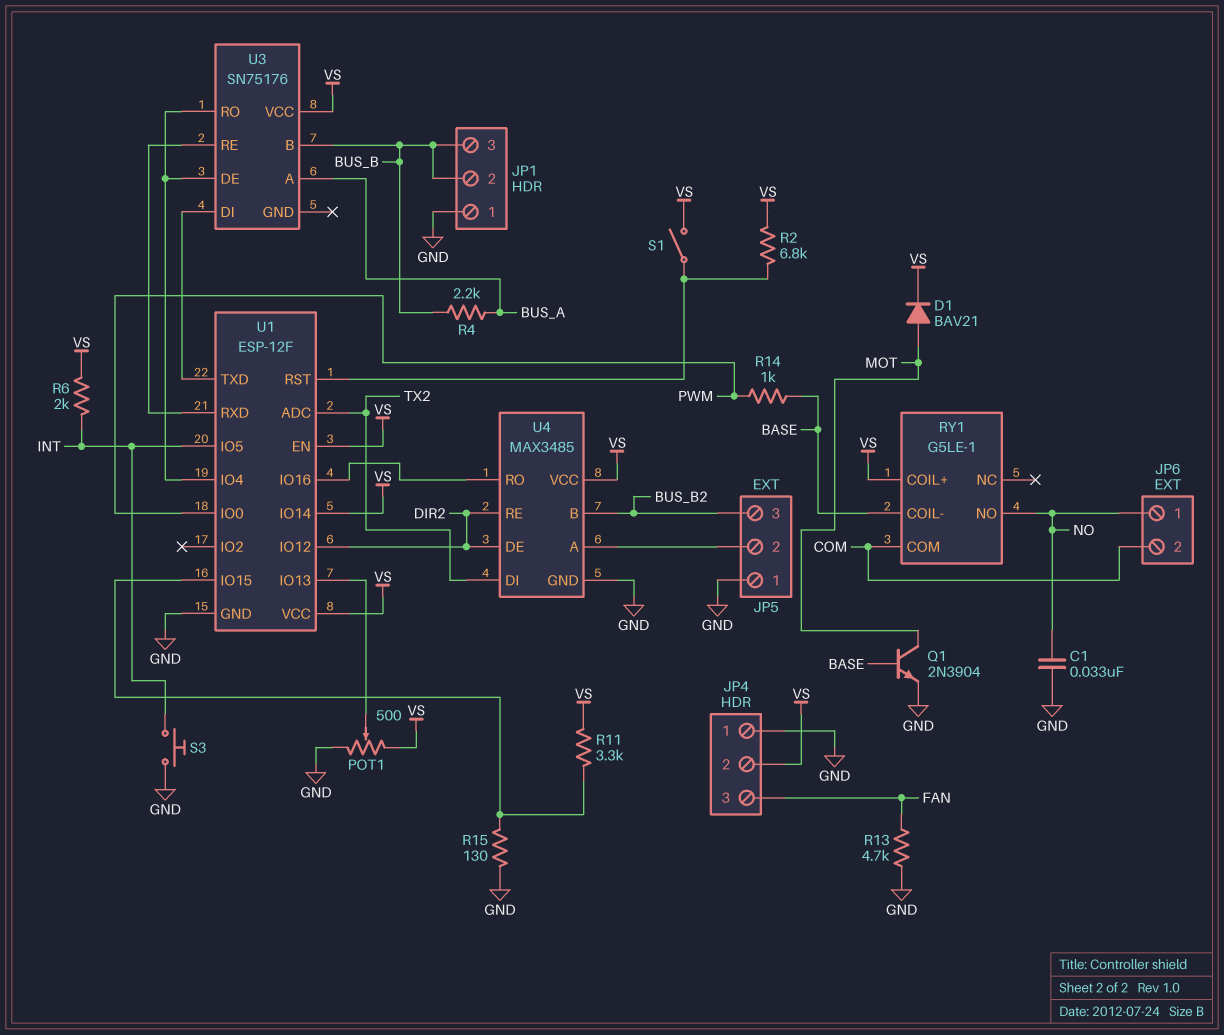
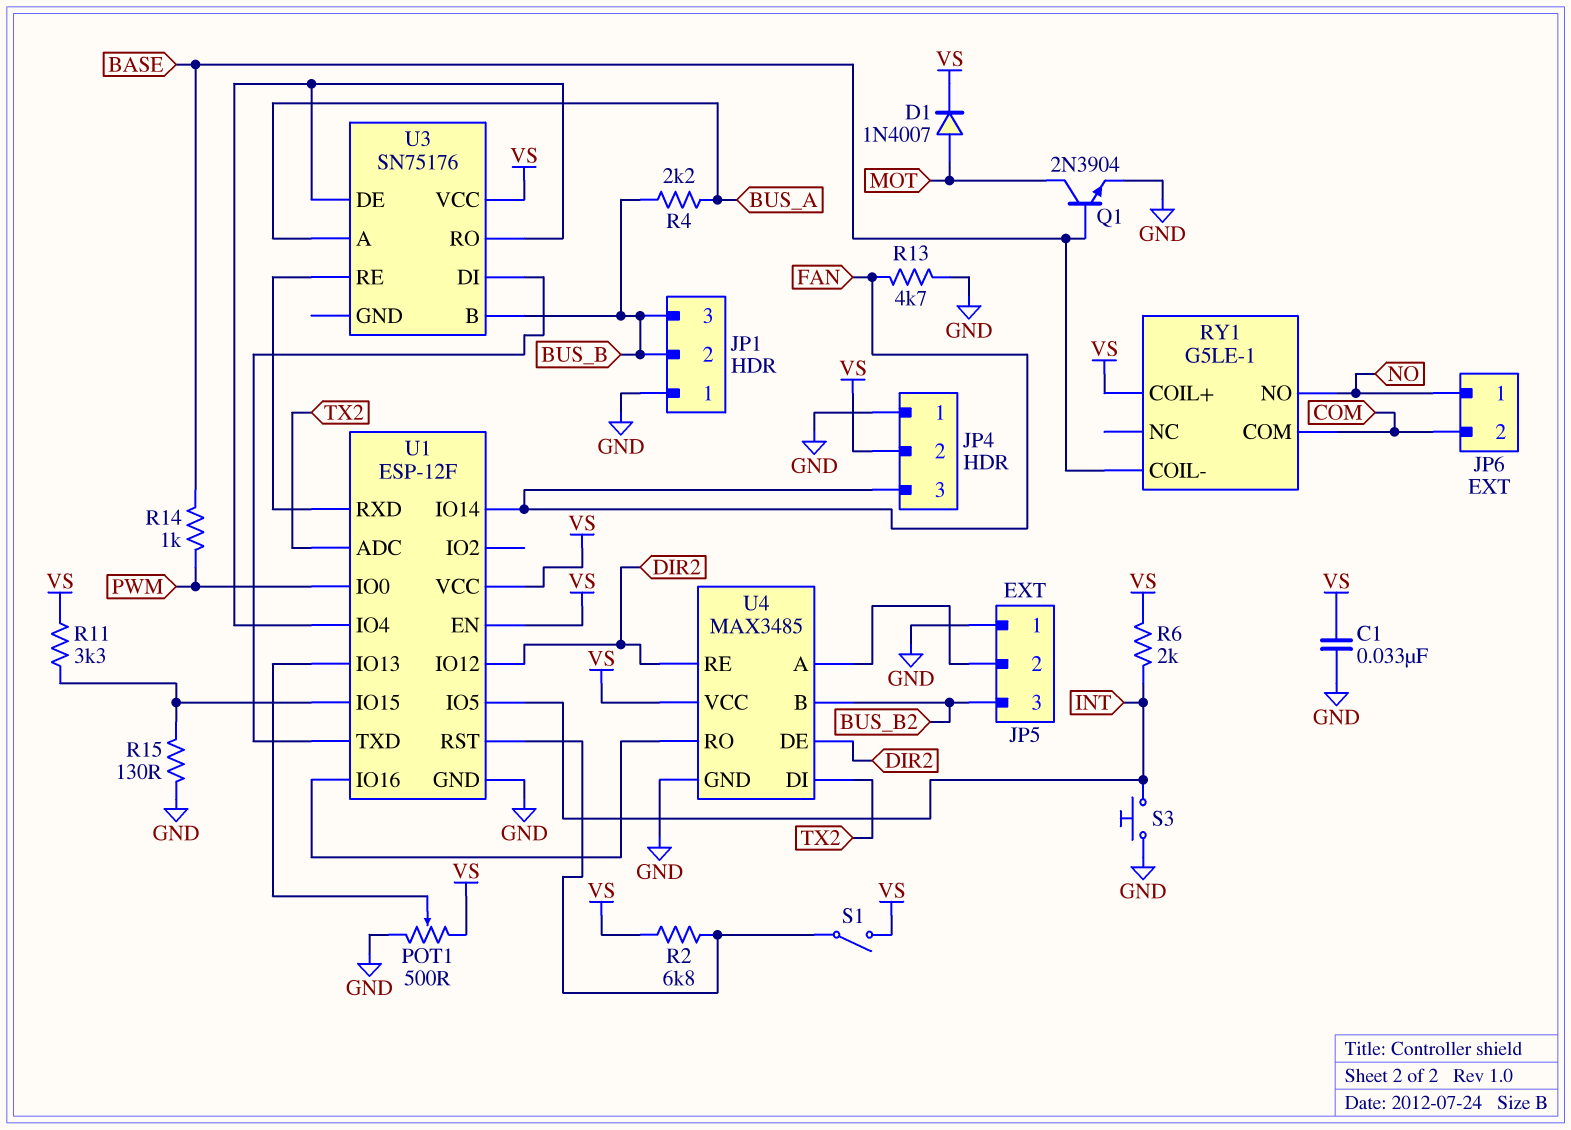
C1: 33nF (GND, NO) -> 33nF (GND, VS)
D1: diode BAV21 (A MOT, K VS) -> diode 1N4007 (A MOT, K VS)
U1 pin IO14: VS -> FAN

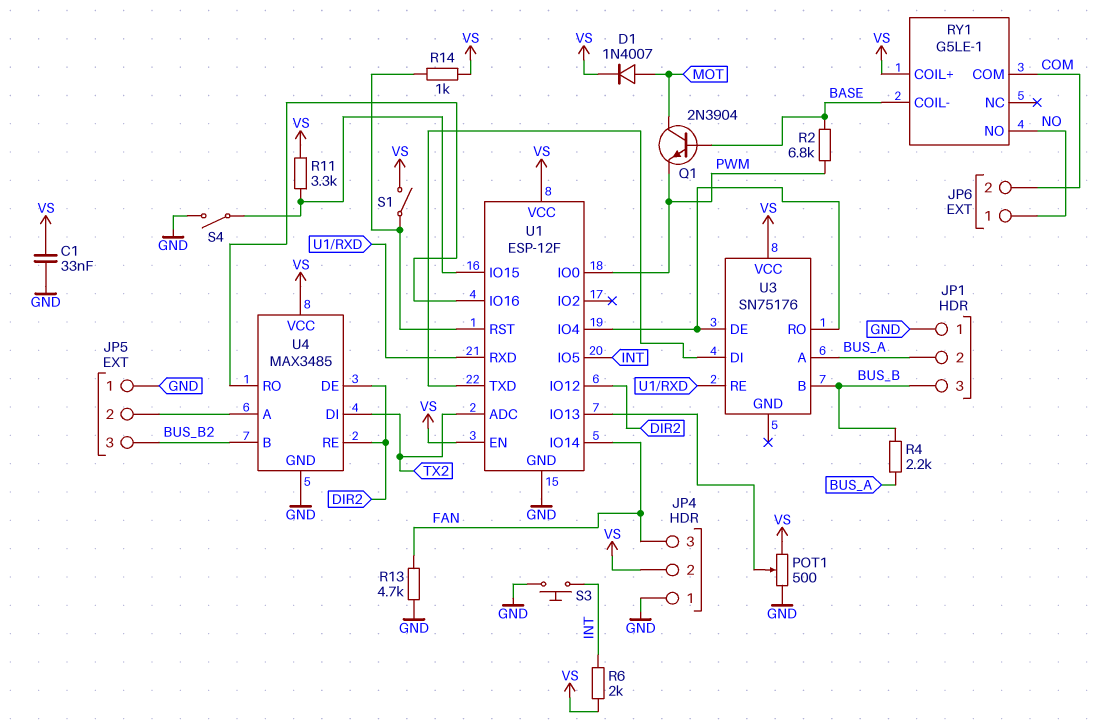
JP1 pin 2: BUS_B -> BUS_A
Q1: NPN 2N3904 (B BASE, C MOT, E GND) -> NPN 2N3904 (B BASE, C MOT, E PWM)
R2: 6.8k (U1/RST, VS) -> 6.8k (BASE, PWM)
R14: 1k (BASE, PWM) -> 1k (U1/RST, VS)
R15: 130 (GND, U1/IO15) -> none
S4: none -> switch (GND, U1/IO15)

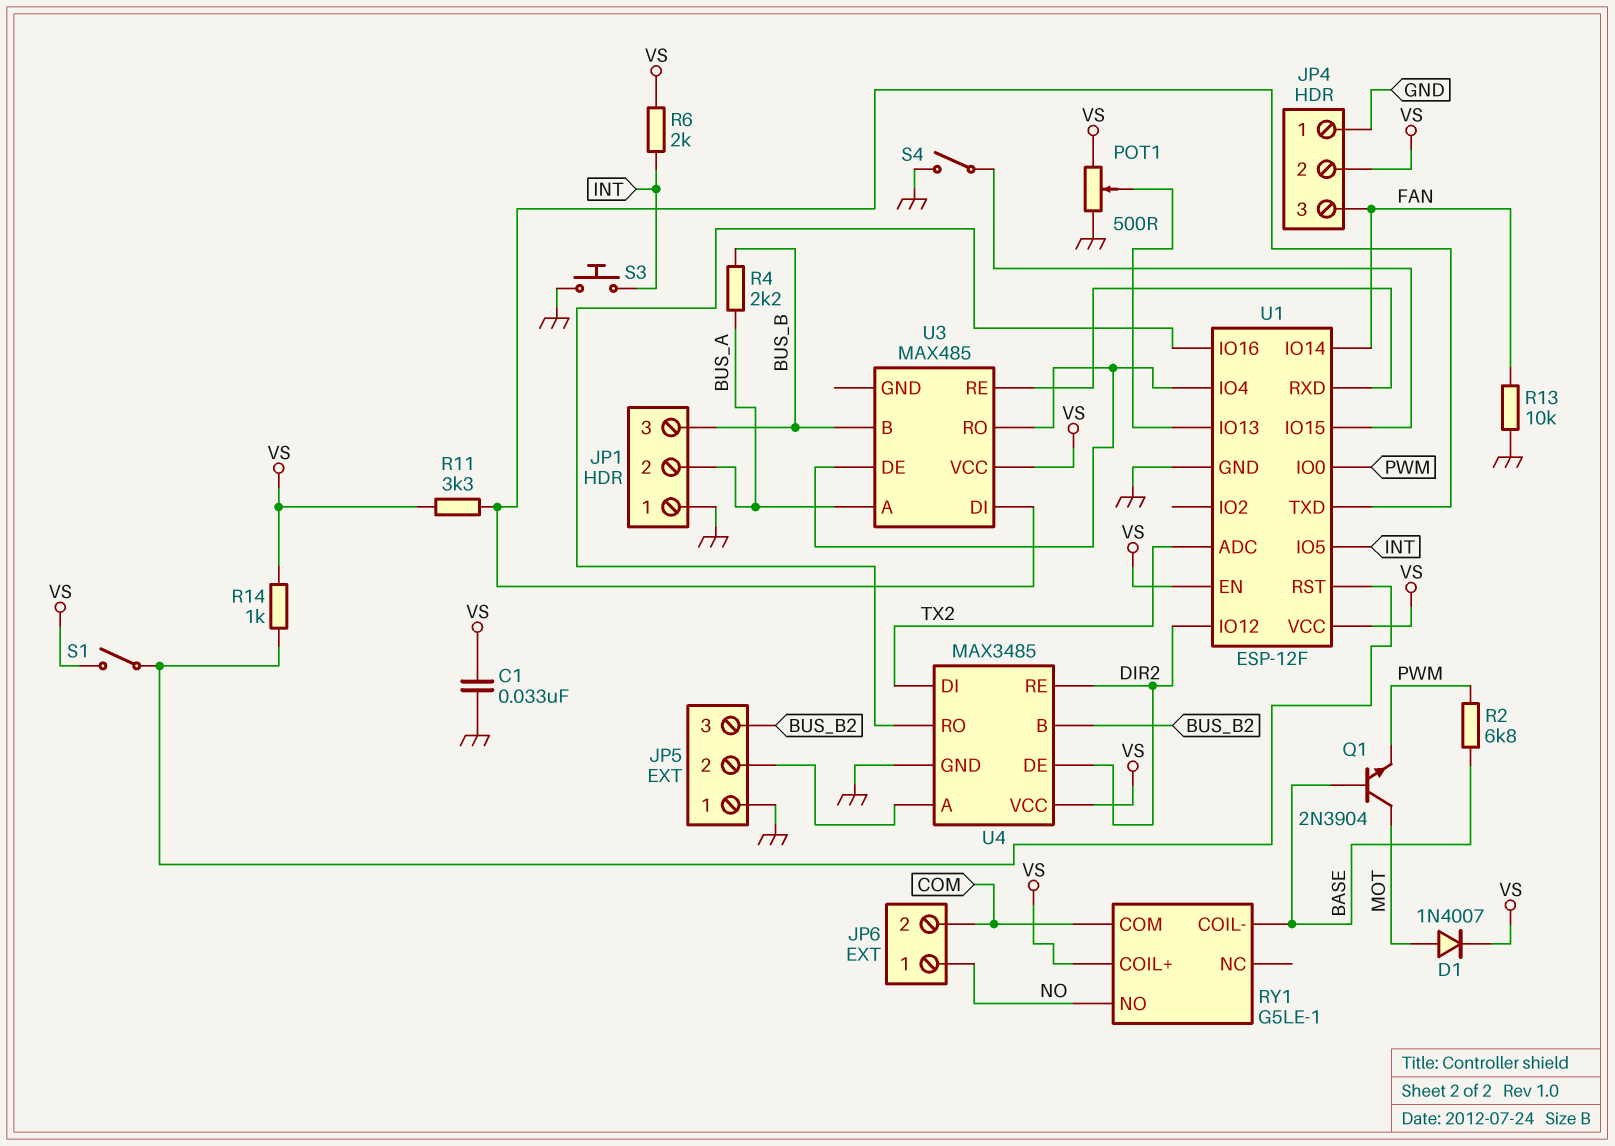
R11: 3.3k (U1/IO15, VS) -> 3.3k (U1/TXD, VS)
R13: 4.7k (FAN, GND) -> 10k (FAN, GND)
U3: SN75176 -> MAX485

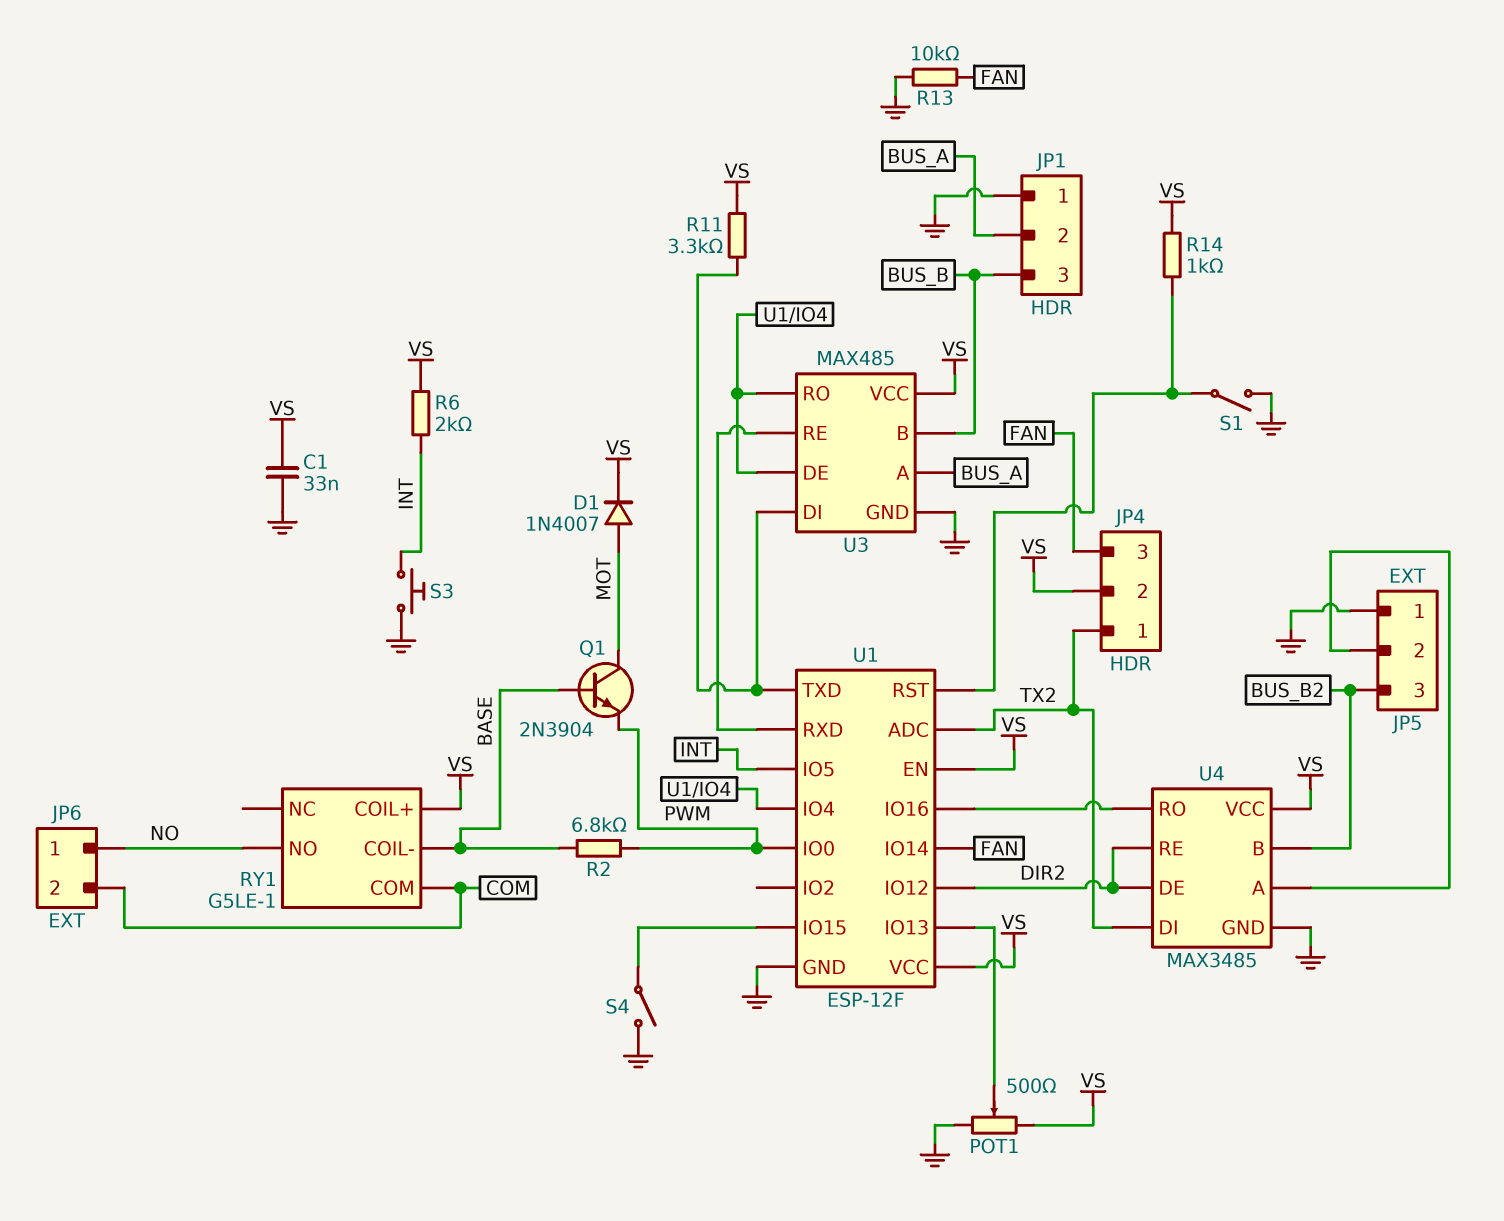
JP4 pin 1: GND -> TX2
R4: 2.2k (BUS_A, BUS_B) -> none
S1: switch (U1/RST, VS) -> switch (GND, U1/RST)
U3 pin GND: none -> GND

